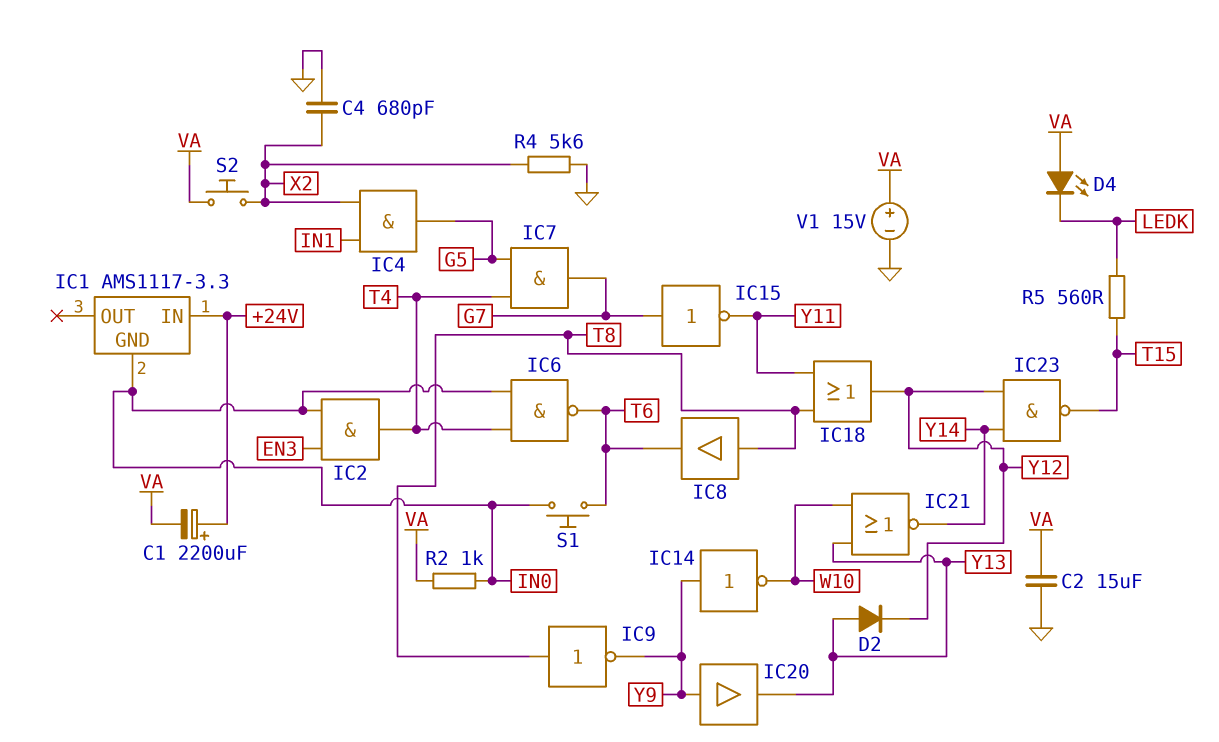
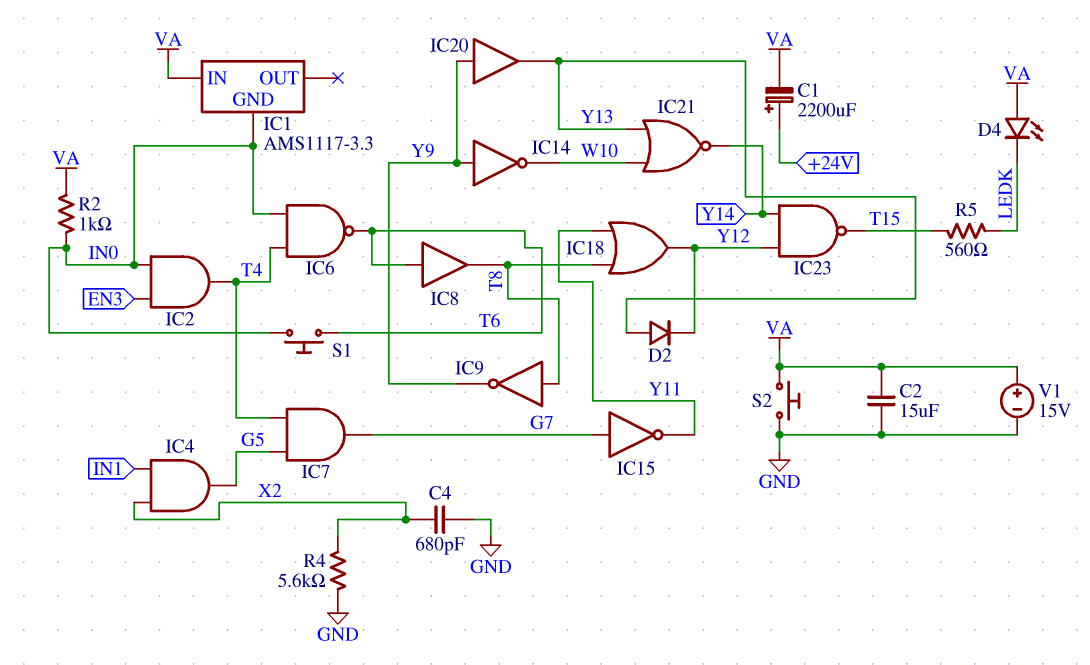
IC1 pin IN: +24V -> VA
IC8: buffer (in T8, out T6) -> buffer (in T6, out T8)
S2: button (VA, X2) -> button (GND, VA)

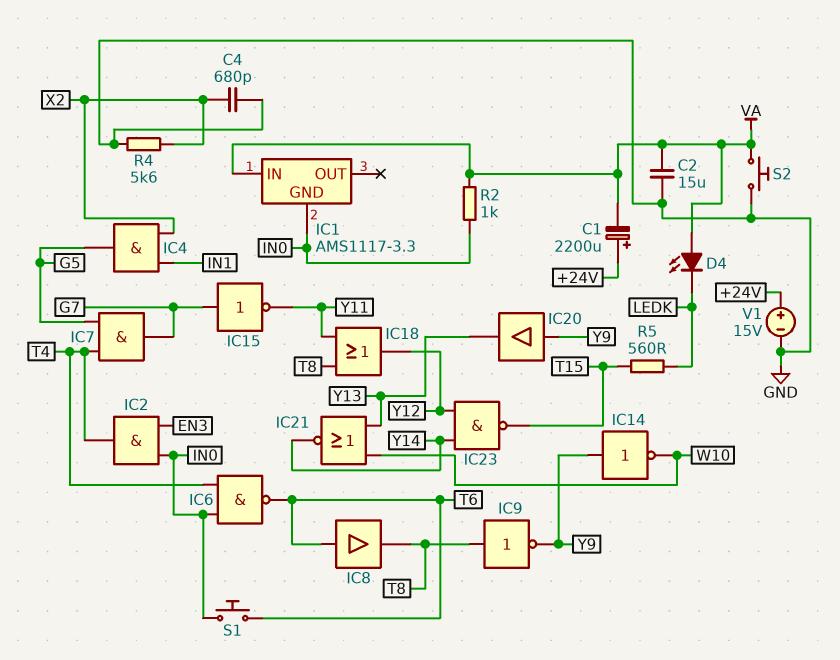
D2: diode (A Y13, K Y12) -> none
V1: 15V (plus VA, minus GND) -> 15V (plus +24V, minus GND)

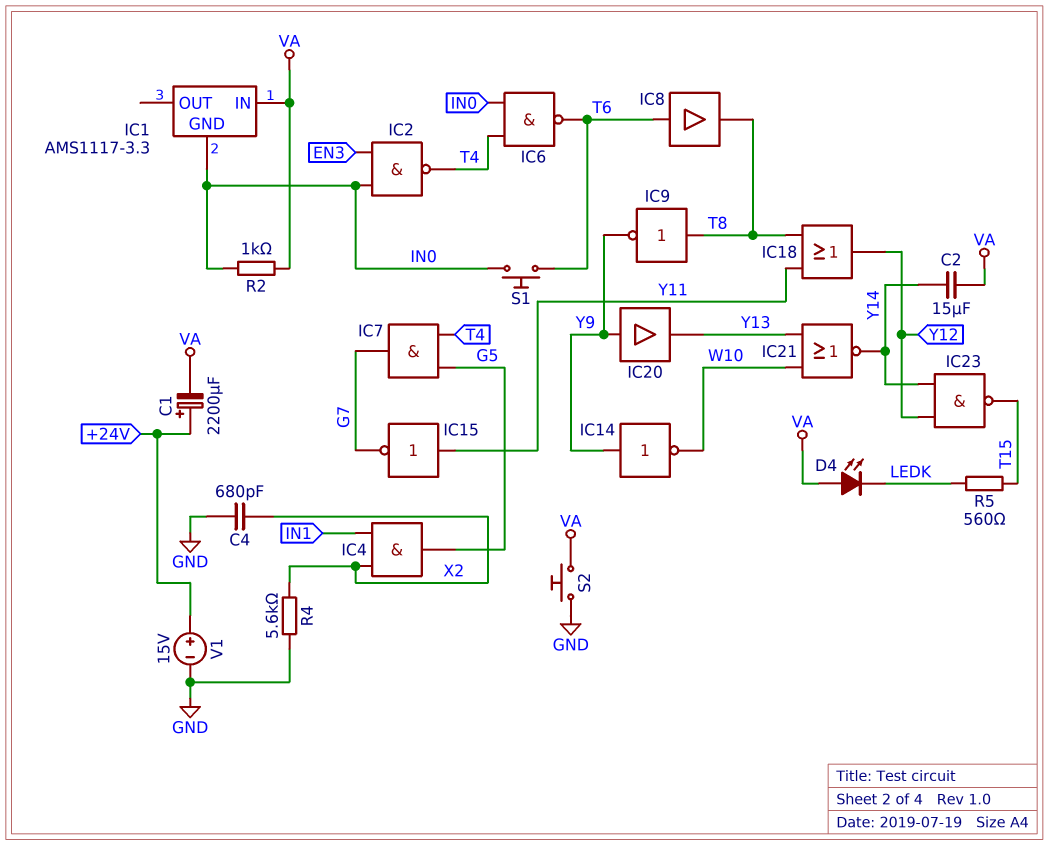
C2: 15uF (GND, VA) -> 15uF (VA, Y14)
IC2: AND (in EN3, in IN0, out T4) -> NAND (in EN3, in IN0, out T4)
IC15: NOT (in G7, out Y11) -> NOT (in Y11, out G7)

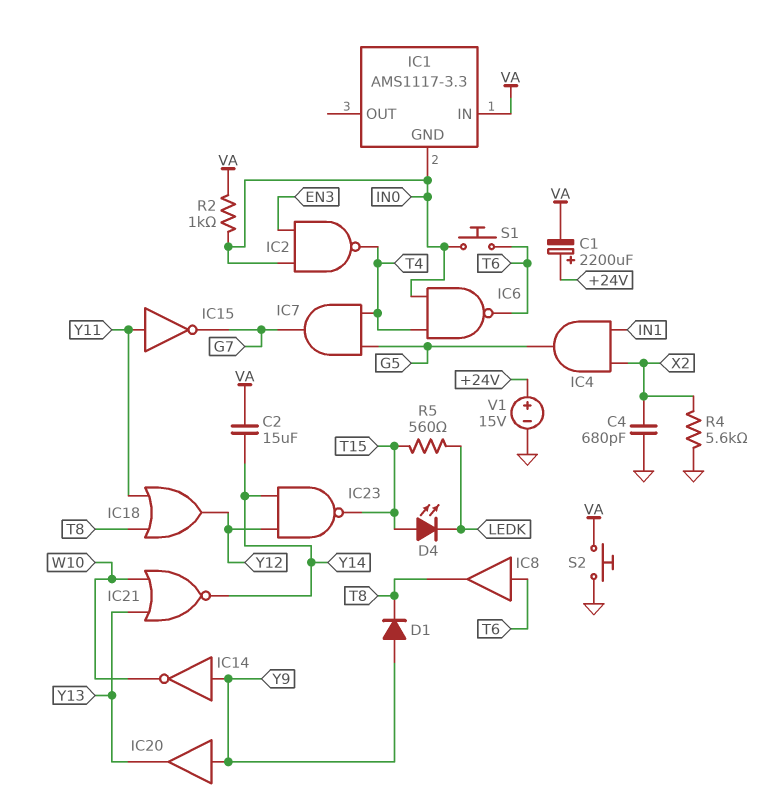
D1: none -> diode (A Y9, K T8)
D4: LED (A VA, K LEDK) -> LED (A T15, K LEDK)
IC9: NOT (in T8, out Y9) -> none

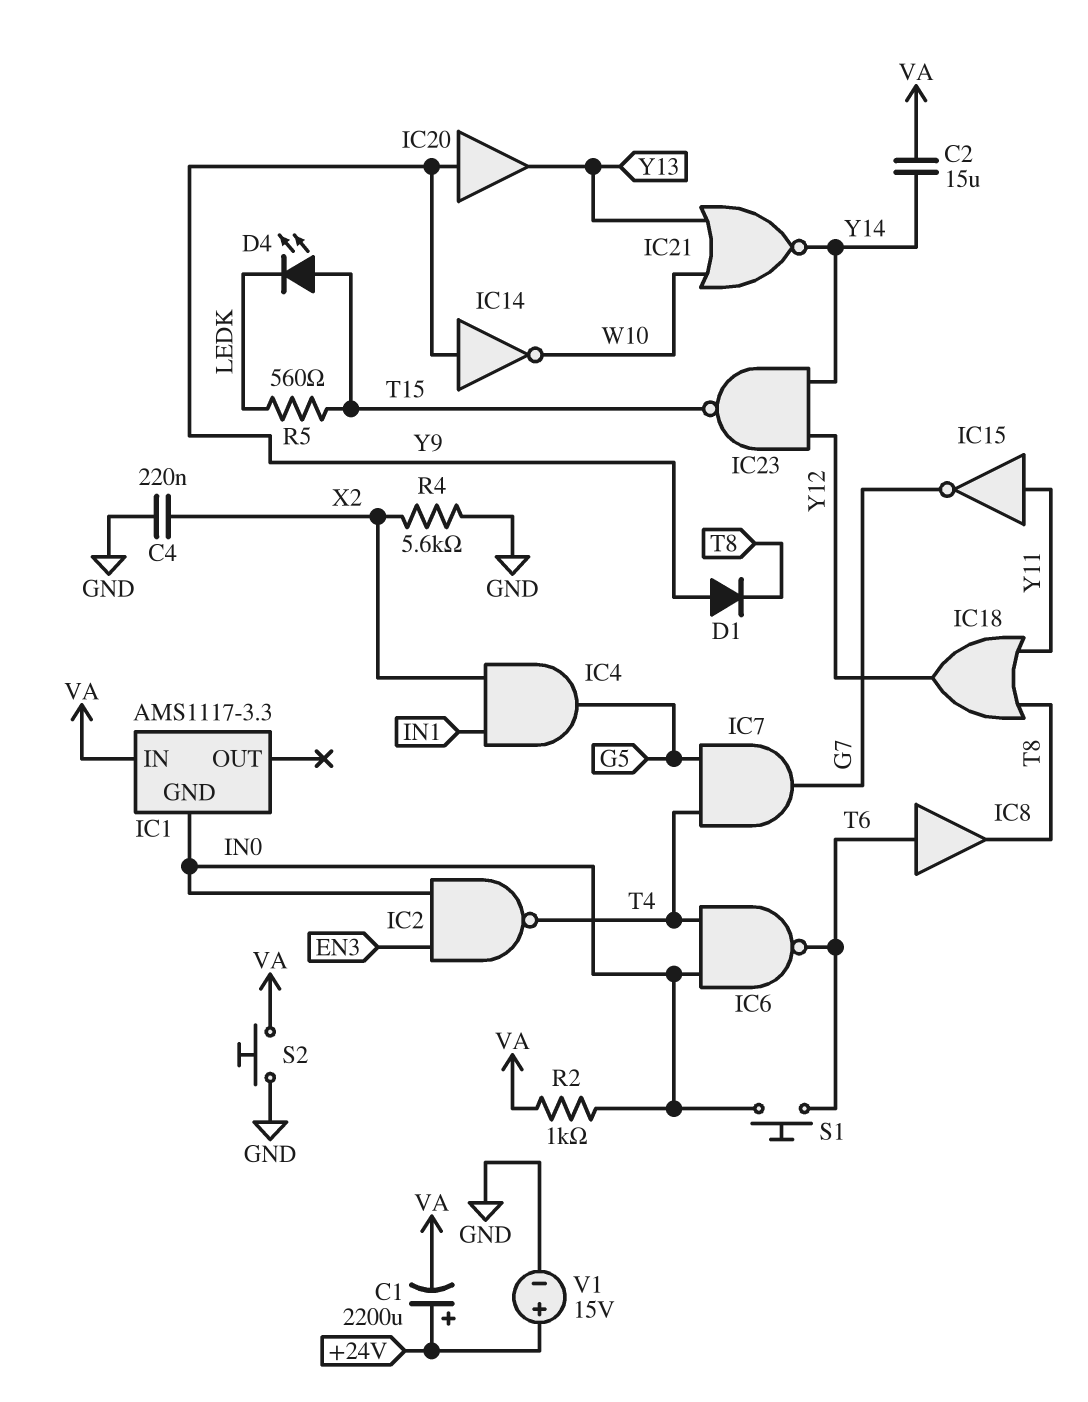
C4: 680pF (GND, X2) -> 220nF (GND, X2)

